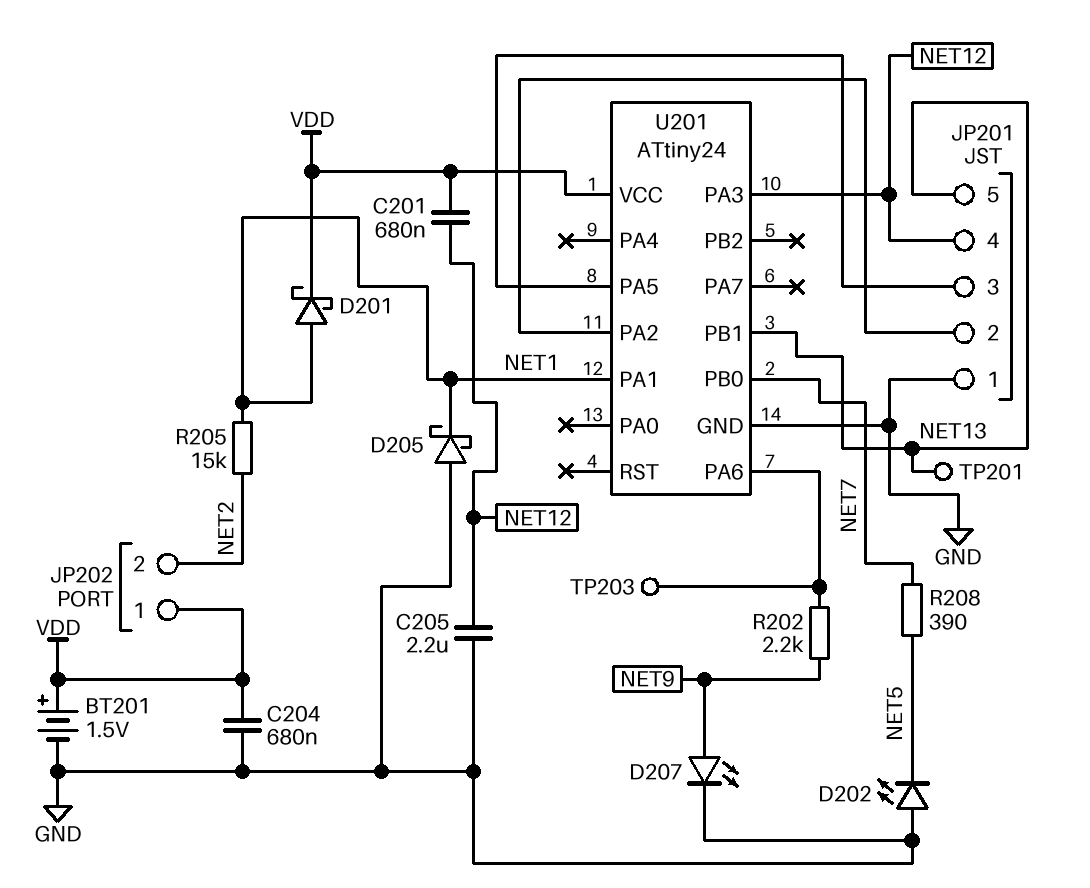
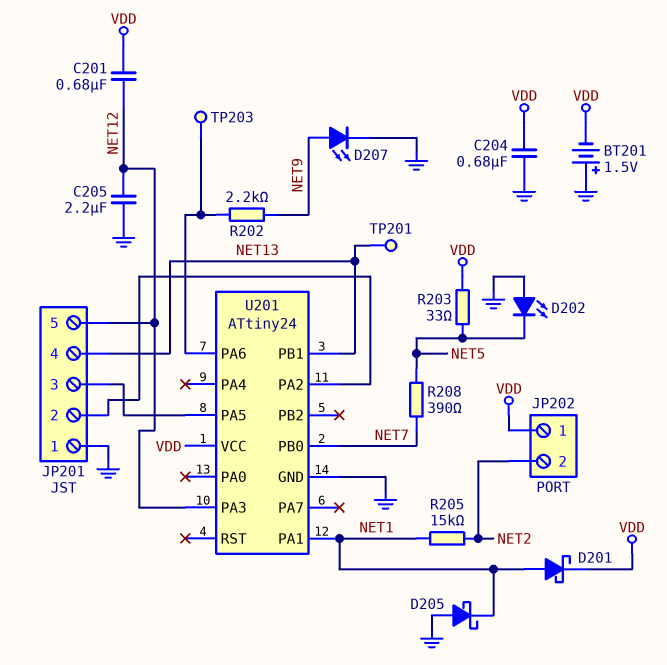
BT201: 1.5V (plus VDD, minus GND) -> 1.5V (plus GND, minus VDD)
JP201 pin 4: NET12 -> NET13
JP201 pin 5: NET13 -> NET12
R203: none -> 33 (NET5, VDD)

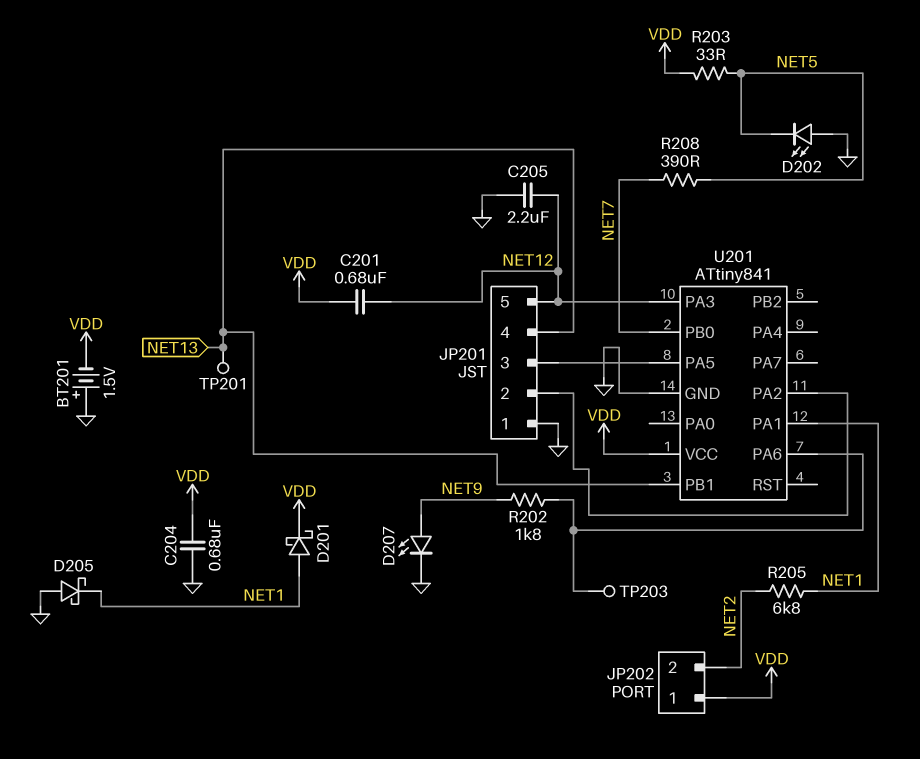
R202: 2.2k (NET9, U201/PA6) -> 1.8k (NET9, U201/PA6)
R205: 15k (NET1, NET2) -> 6.8k (NET1, NET2)
U201: ATtiny24 -> ATtiny841

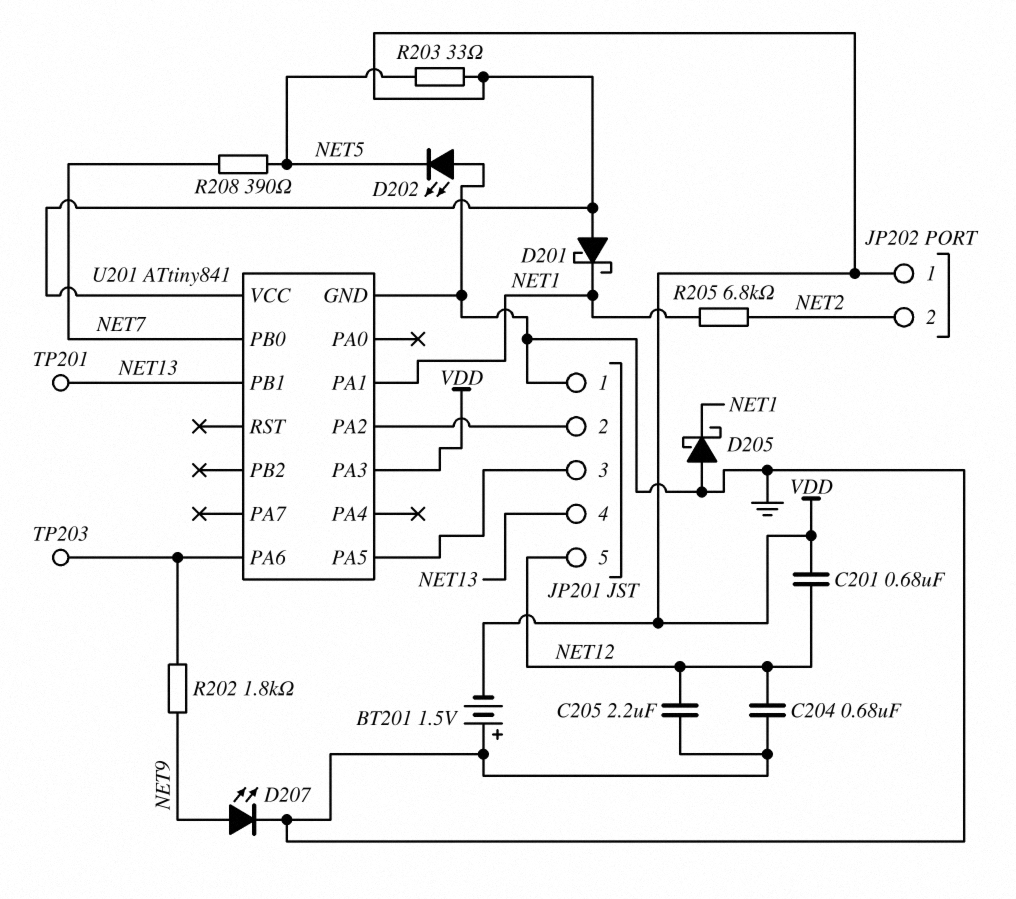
C204: 680nF (GND, VDD) -> 680nF (GND, NET12)
D201: schottky (A NET1, K VDD) -> schottky (A VDD, K NET1)
U201 pin PA3: NET12 -> VDD

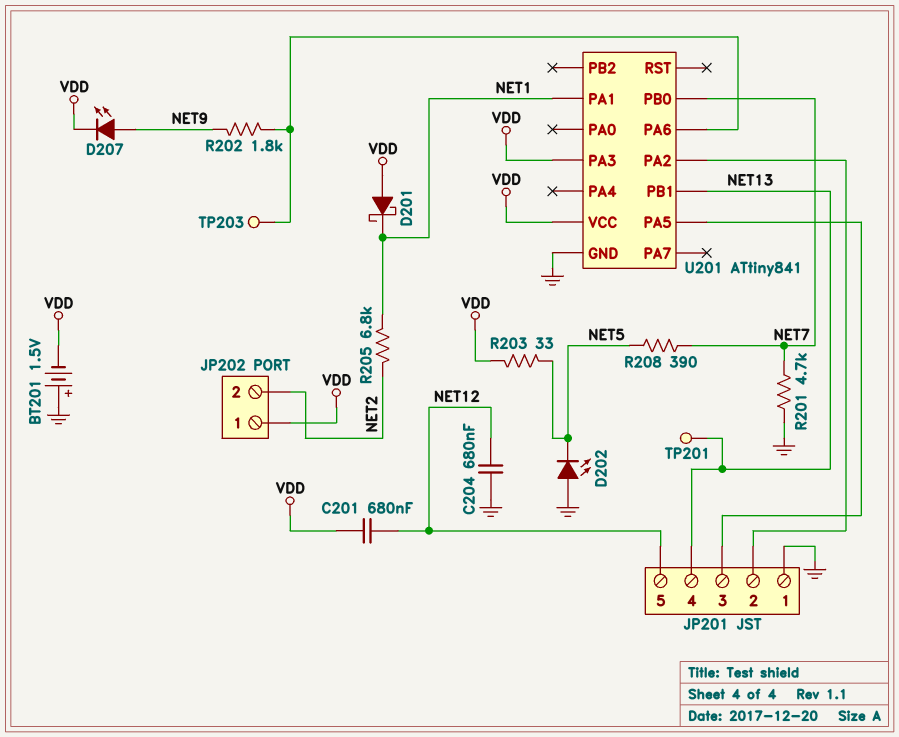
C205: 2.2uF (GND, NET12) -> none
D205: schottky (A GND, K NET1) -> none
D207: LED (A NET9, K GND) -> LED (A NET9, K VDD)
R201: none -> 4.7k (GND, NET7)

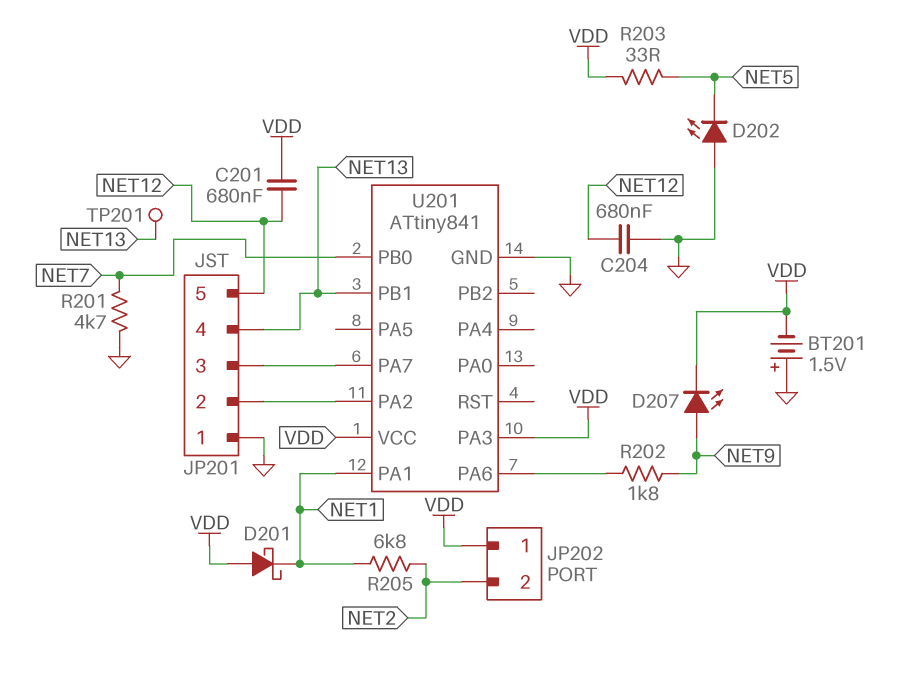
R208: 390 (NET5, NET7) -> none
TP203: test point (U201/PA6) -> none
U201 pin PA5: JP201/3 -> none
U201 pin PA7: none -> JP201/3

